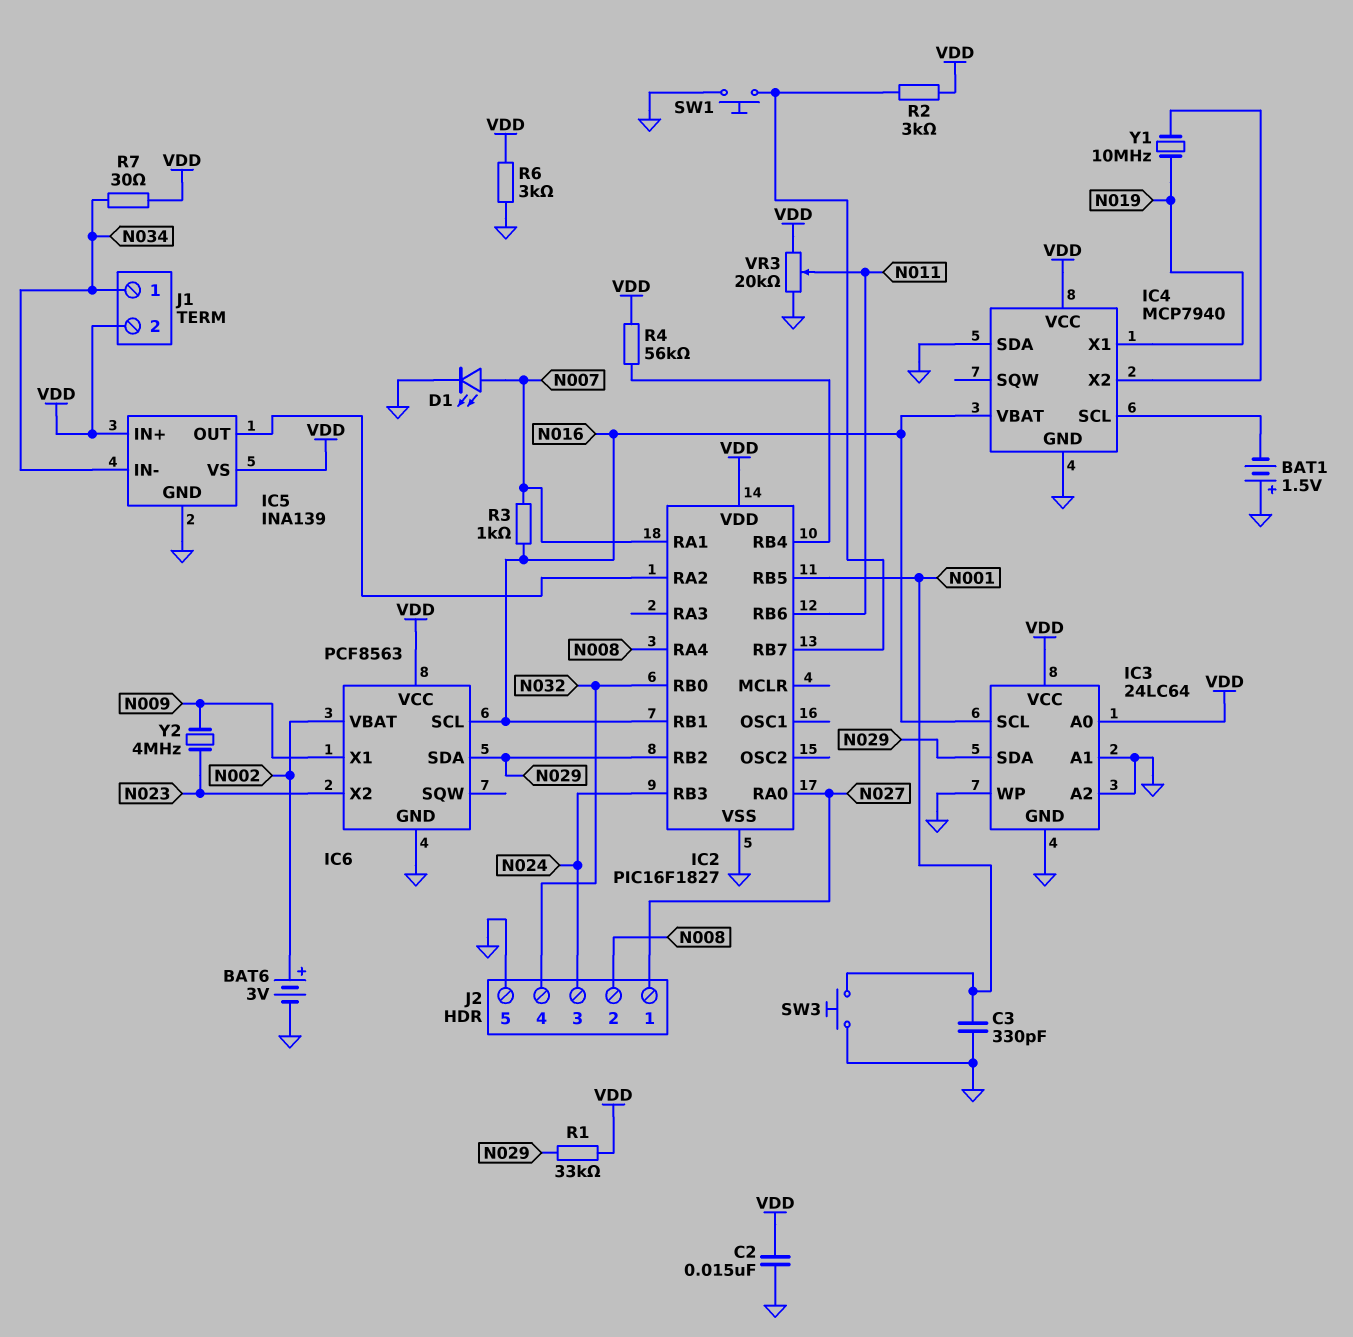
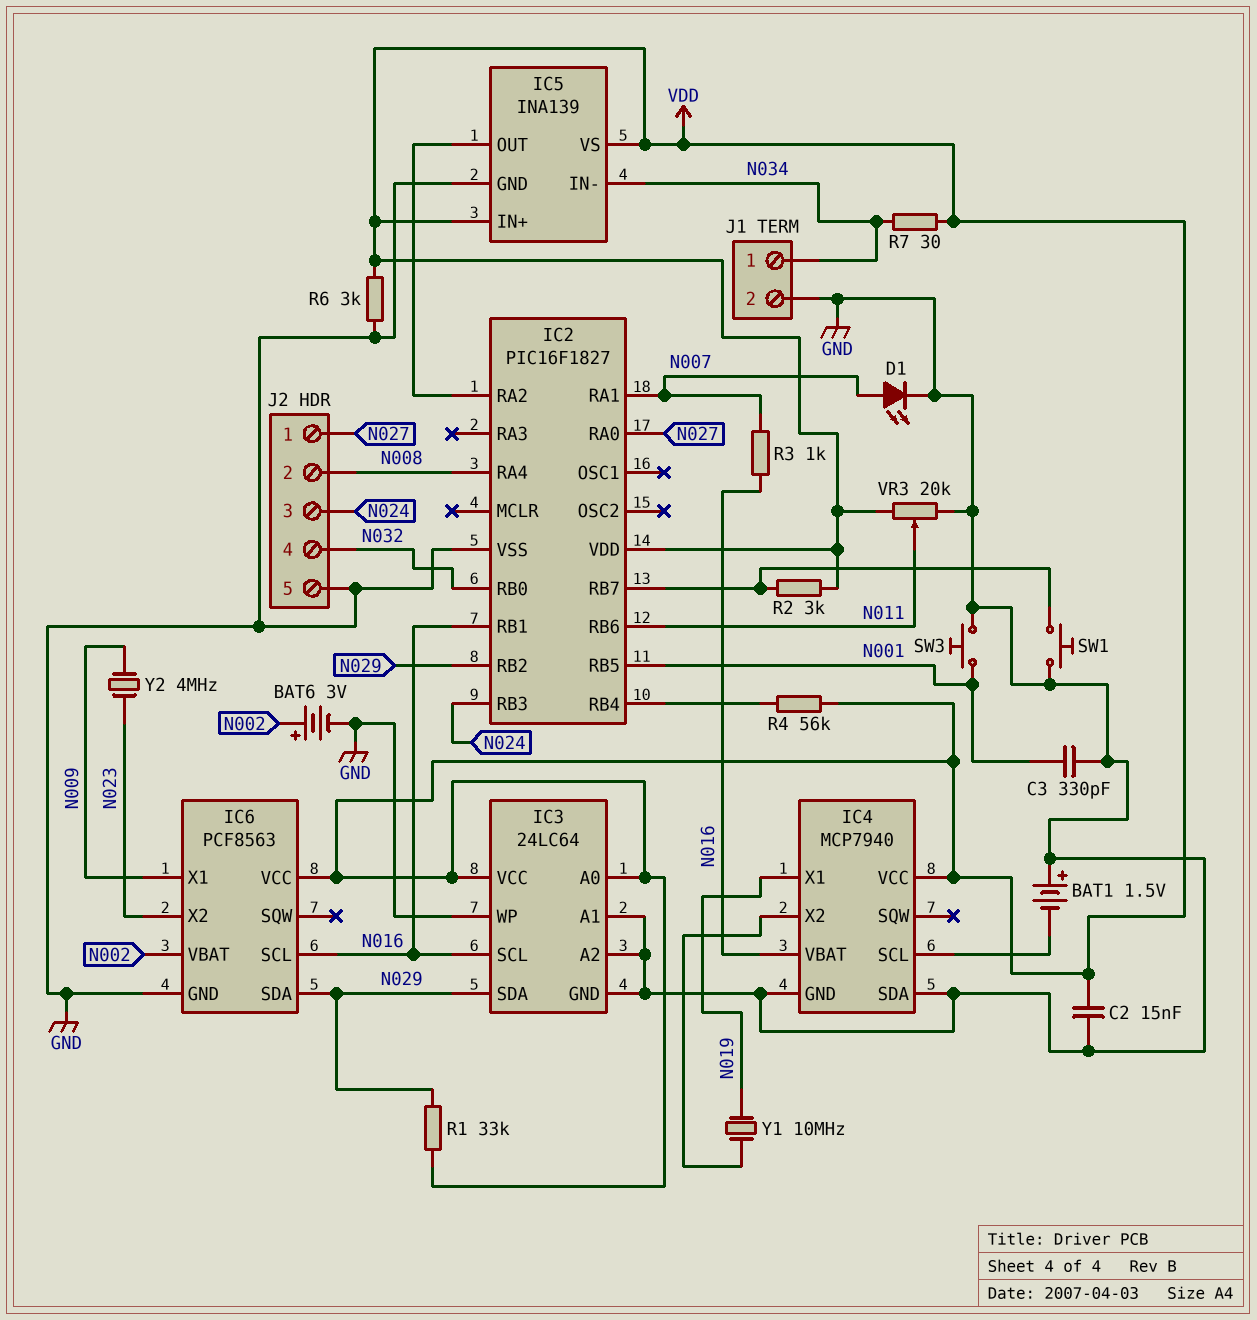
J1 pin 2: VDD -> GND

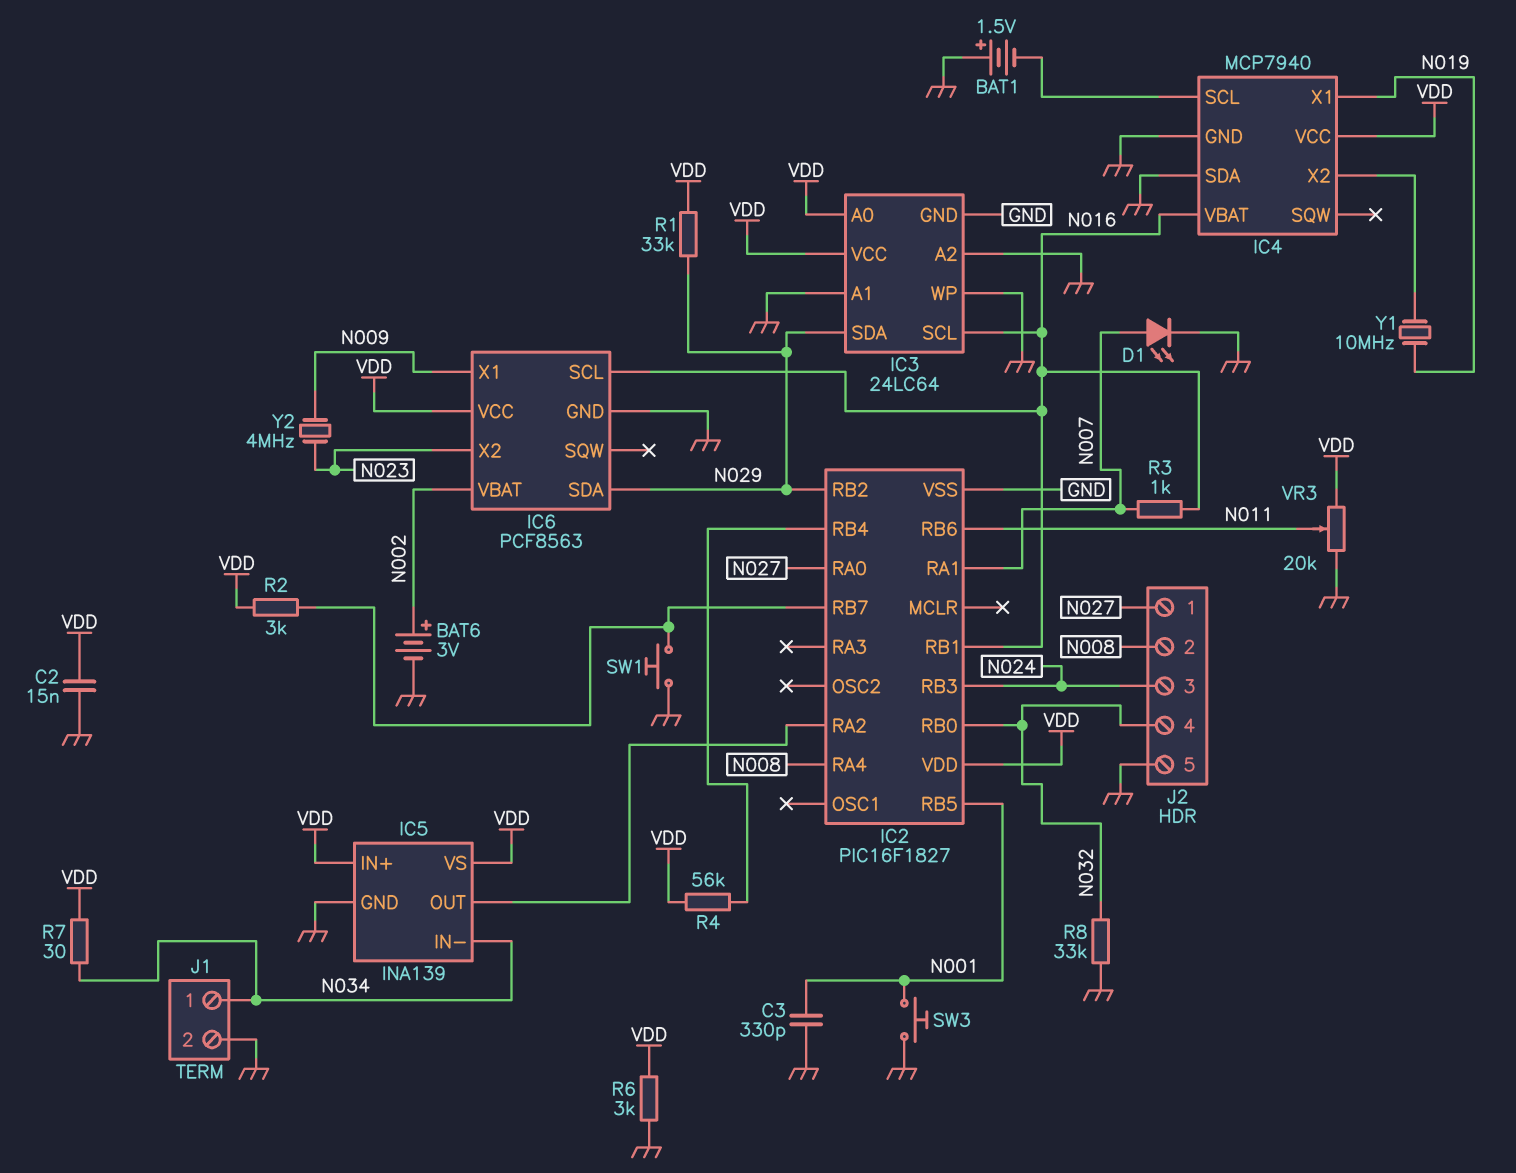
R8: none -> 33k (GND, N032)

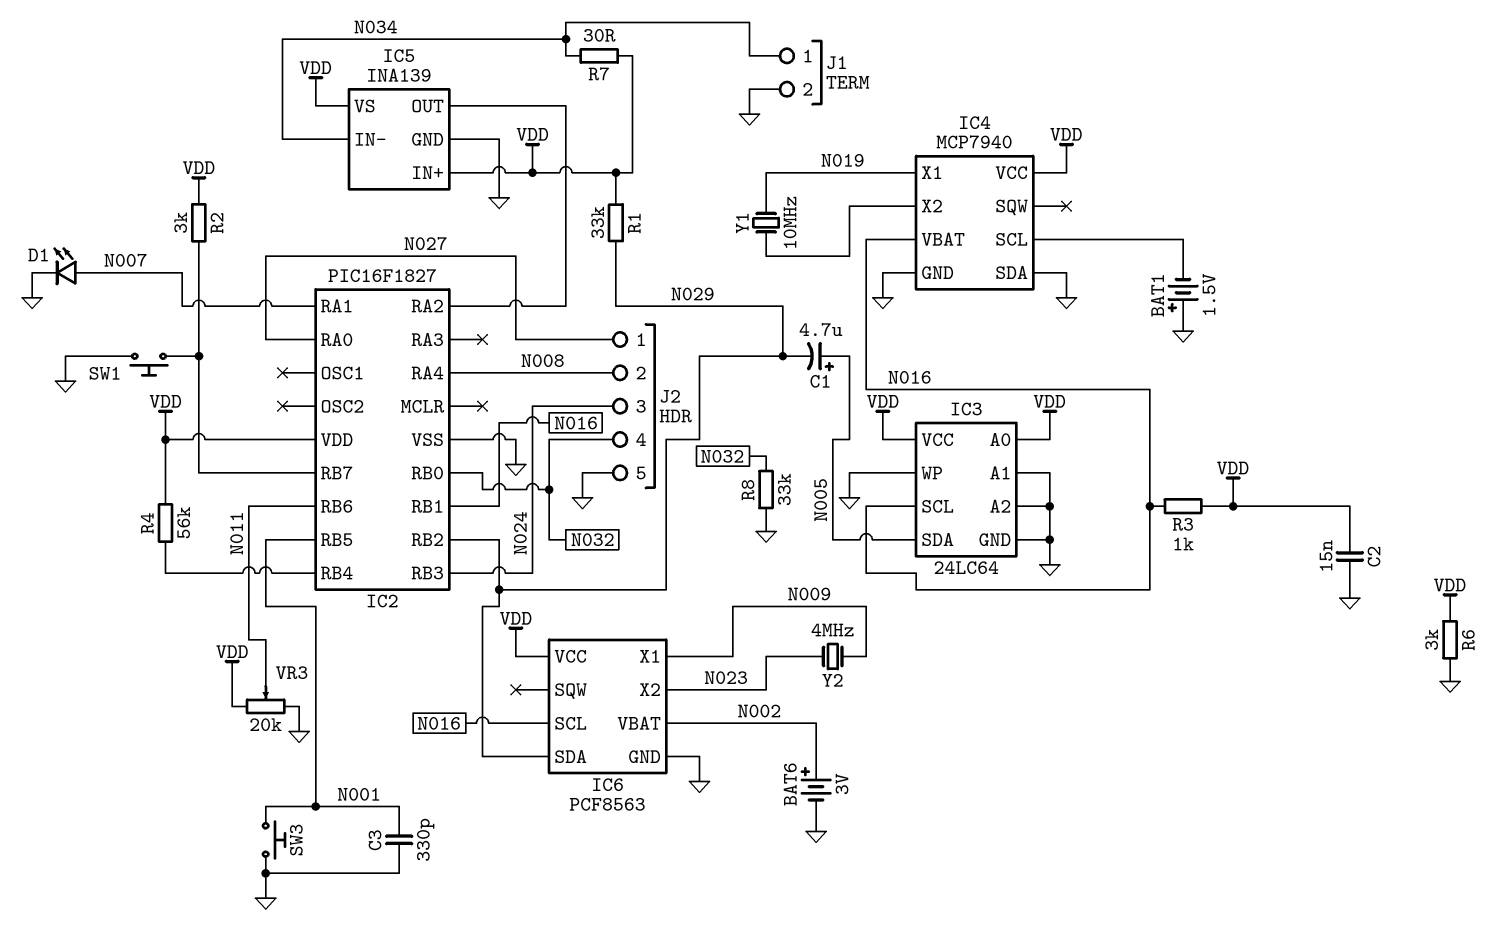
C1: none -> 4.7uF (plus N005, minus N029)
IC3 pin SDA: N029 -> N005
R3: 1k (N007, N016) -> 1k (N016, VDD)

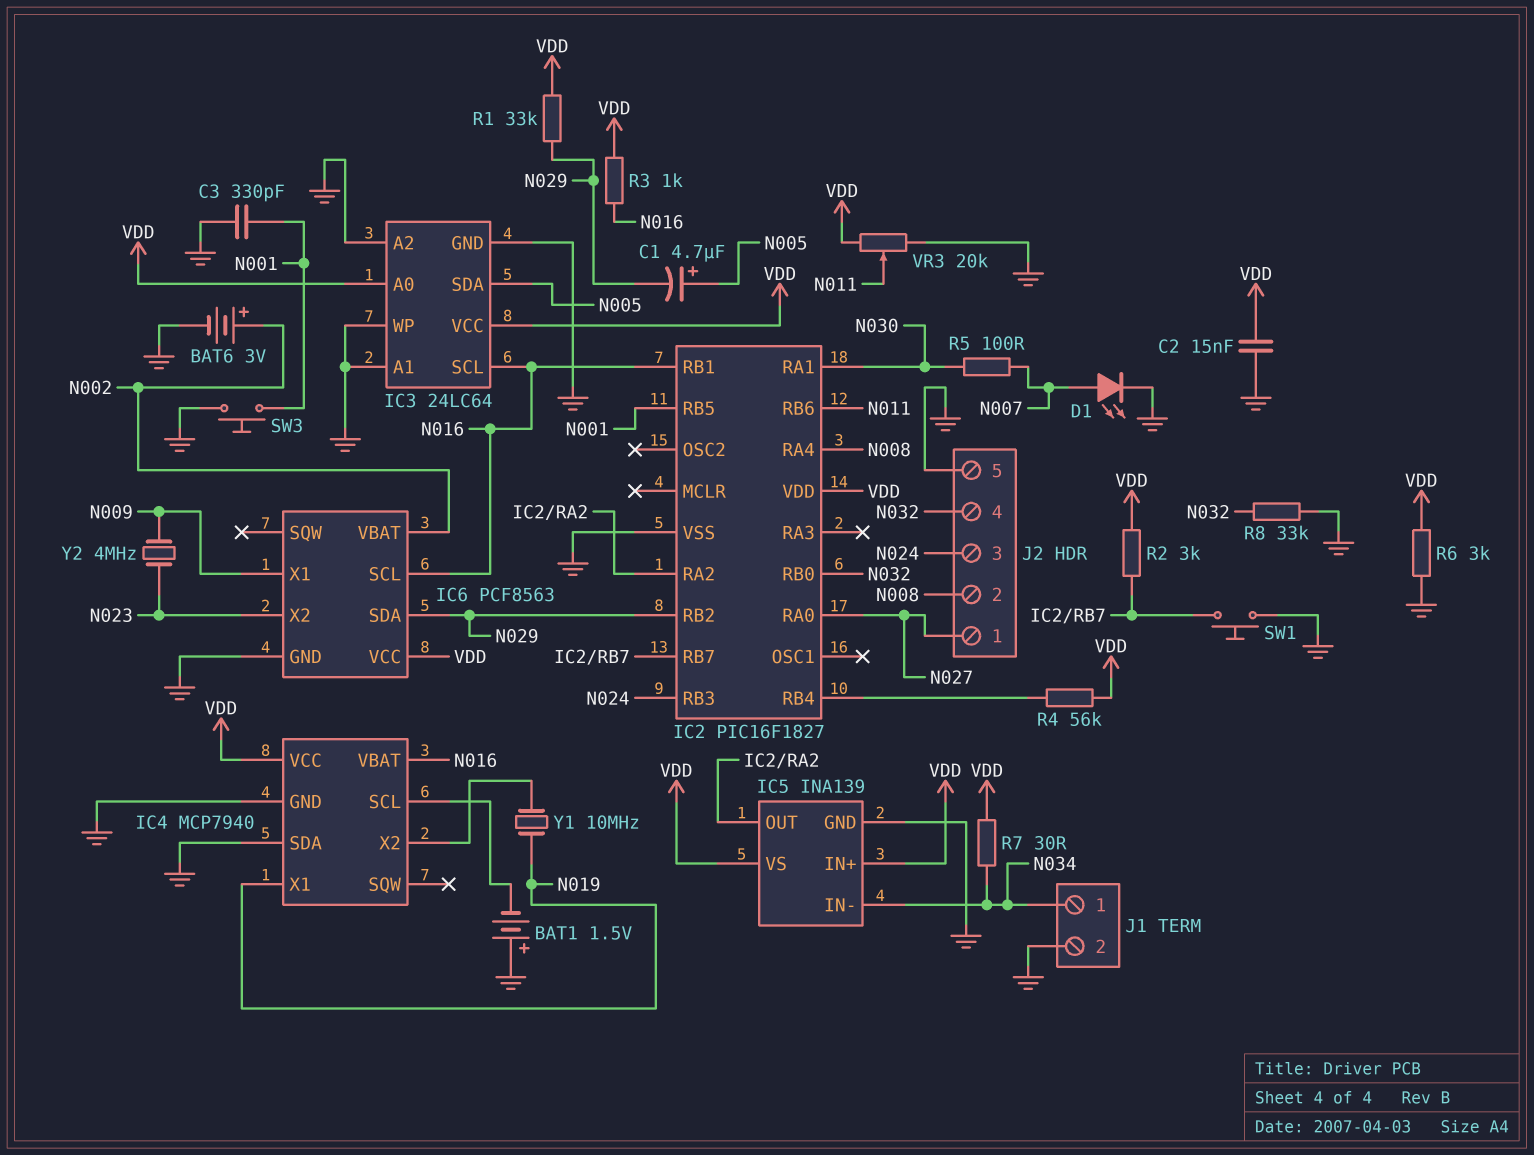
IC2 pin RA1: N007 -> N030
R5: none -> 100 (N007, N030)

